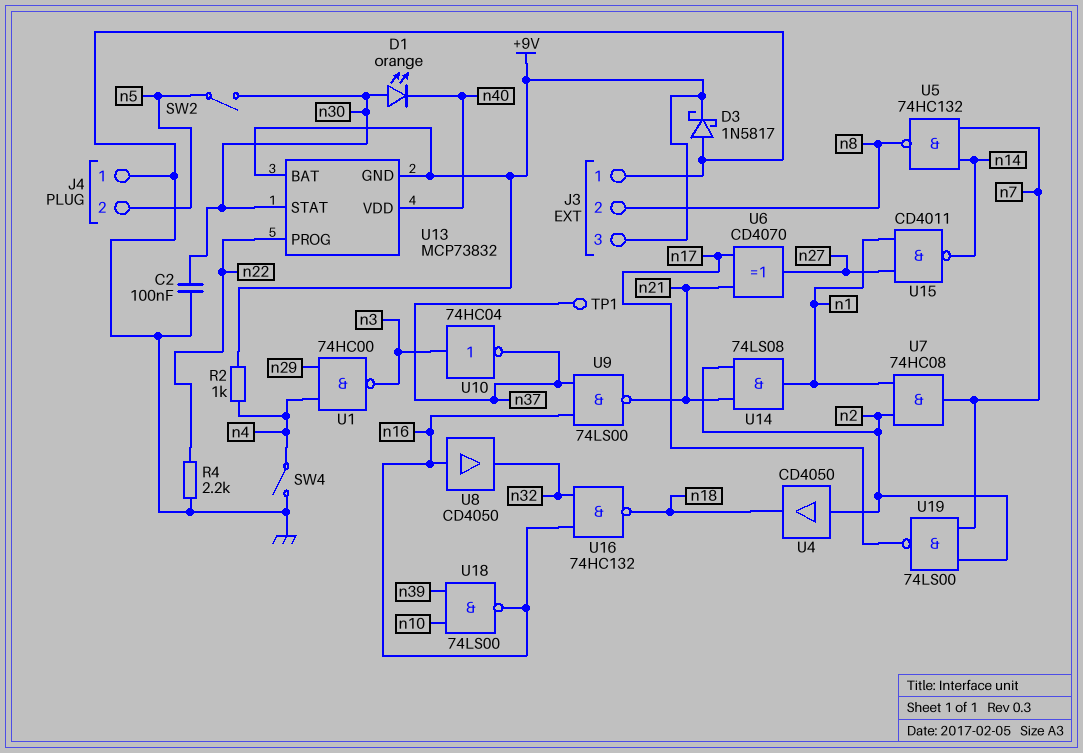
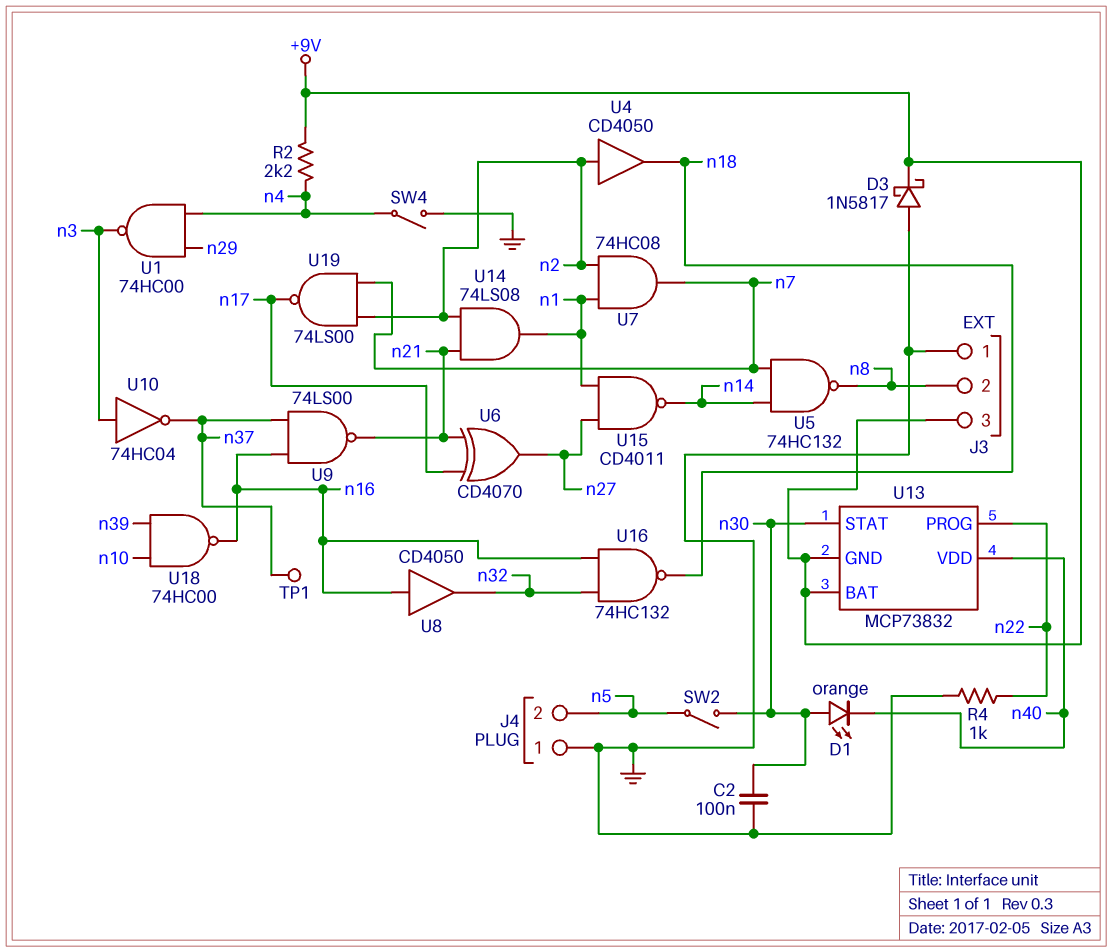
R2: 1k (+9V, n4) -> 2.2k (+9V, n4)
R4: 2.2k (GND, n22) -> 1k (GND, n22)
U18: NAND 74LS00 (in n10, in n39, out n16) -> NAND 74HC00 (in n10, in n39, out n16)

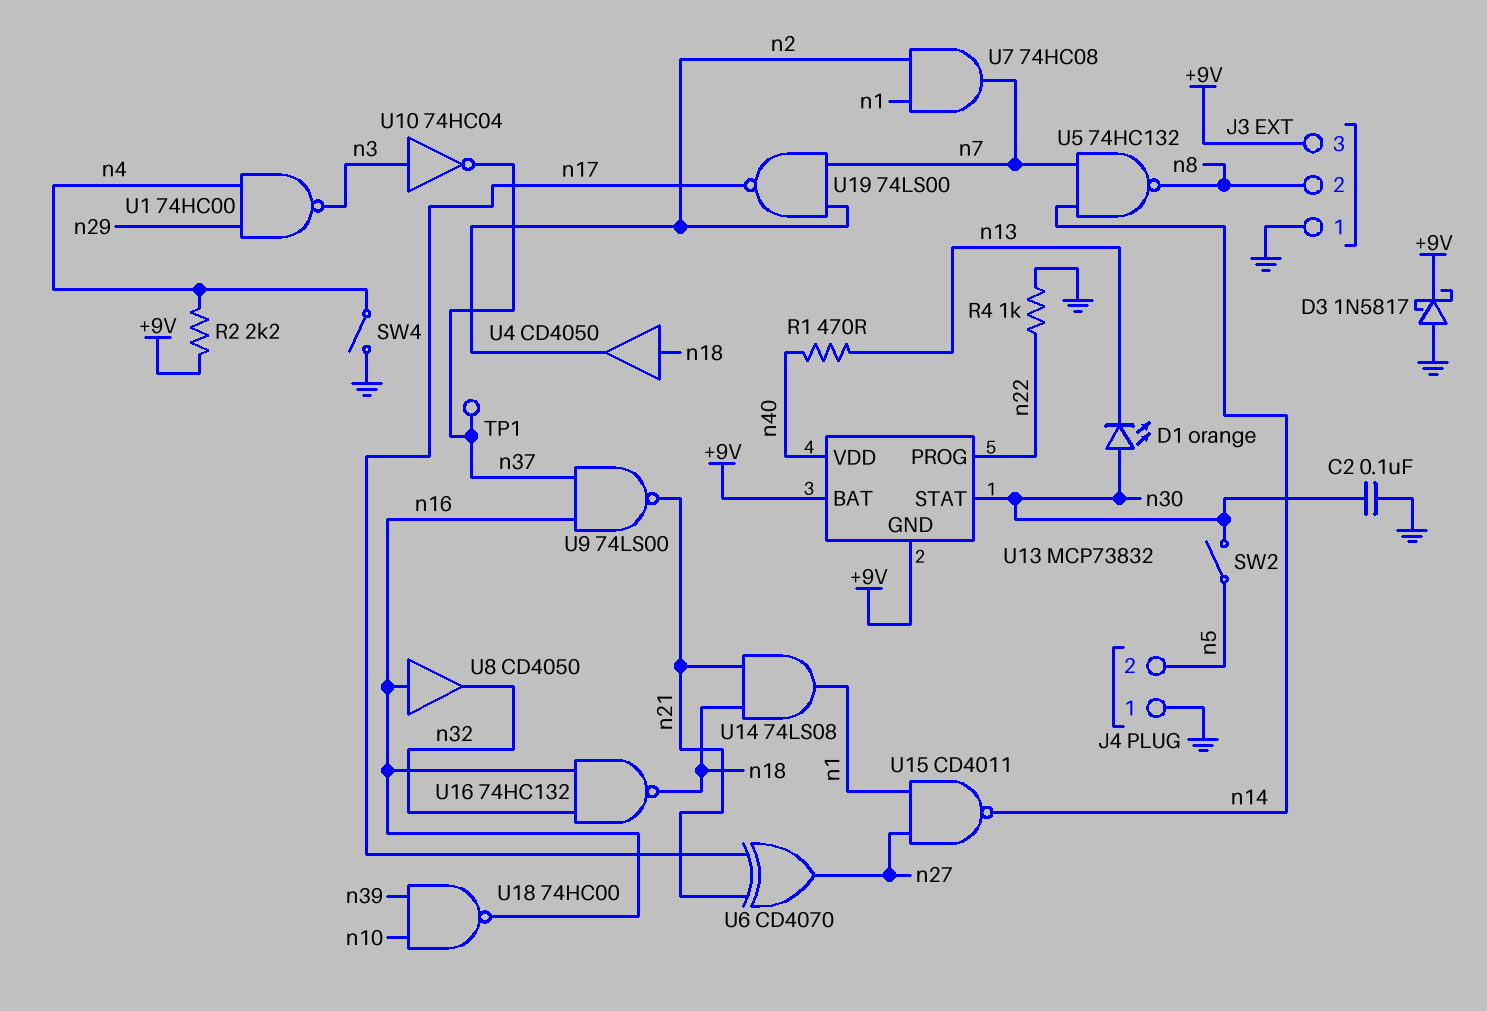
D1: LED orange (A n30, K n40) -> LED orange (A n30, K n13)
R1: none -> 470 (n13, n40)
U4: buffer CD4050 (in n2, out n18) -> buffer CD4050 (in n18, out n2)
U14: AND 74LS08 (in n2, in n21, out n1) -> AND 74LS08 (in n18, in n21, out n1)

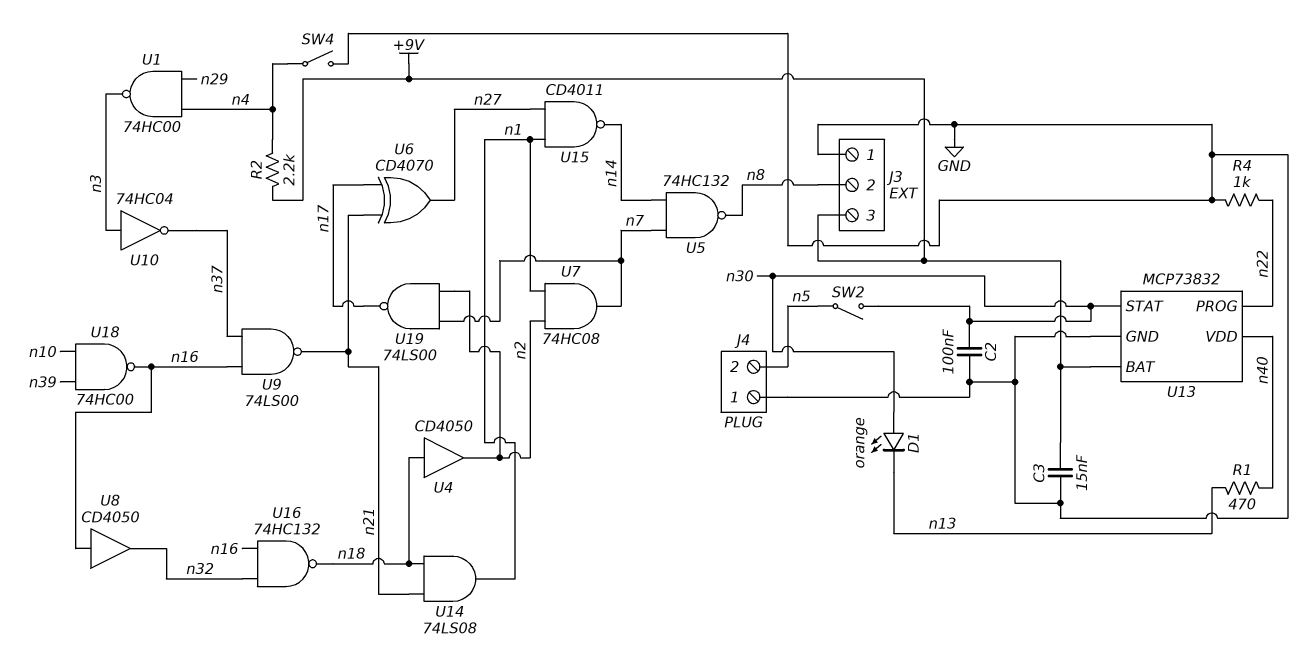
C3: none -> 15nF (+9V, GND)
D3: schottky 1N5817 (A GND, K +9V) -> none
TP1: test point (n37) -> none
U13 pin GND: +9V -> GND

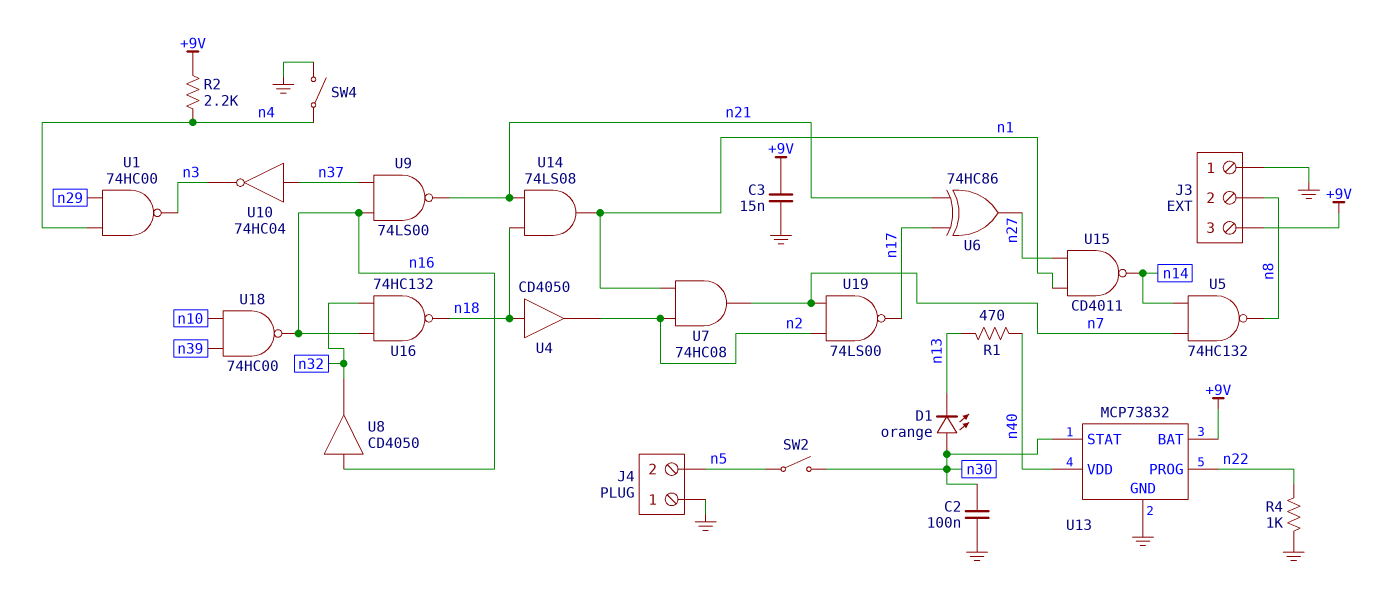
U6: XOR CD4070 (in n17, in n21, out n27) -> XOR 74HC86 (in n17, in n21, out n27)
U10: NOT 74HC04 (in n3, out n37) -> NOT 74HC04 (in n37, out n3)

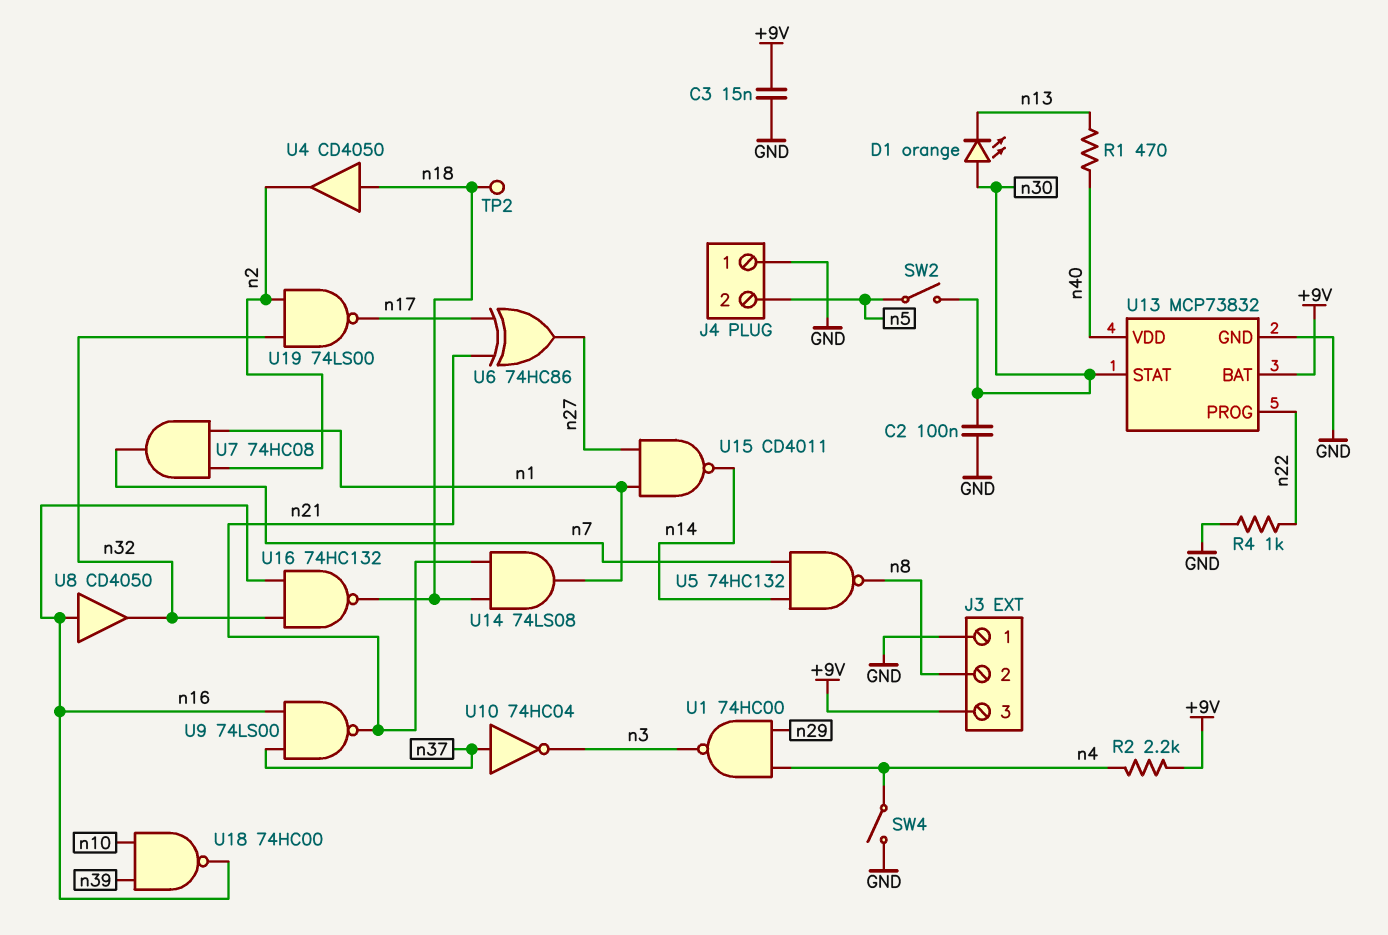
TP2: none -> test point (n18)
U19: NAND 74LS00 (in n2, in n7, out n17) -> NAND 74LS00 (in n2, in n32, out n17)

